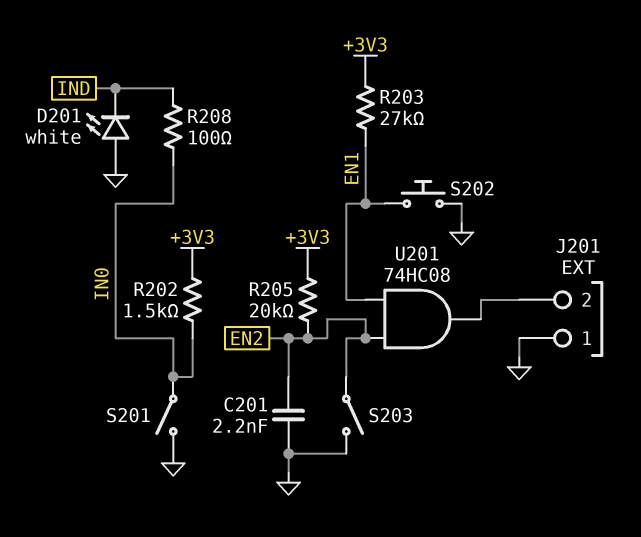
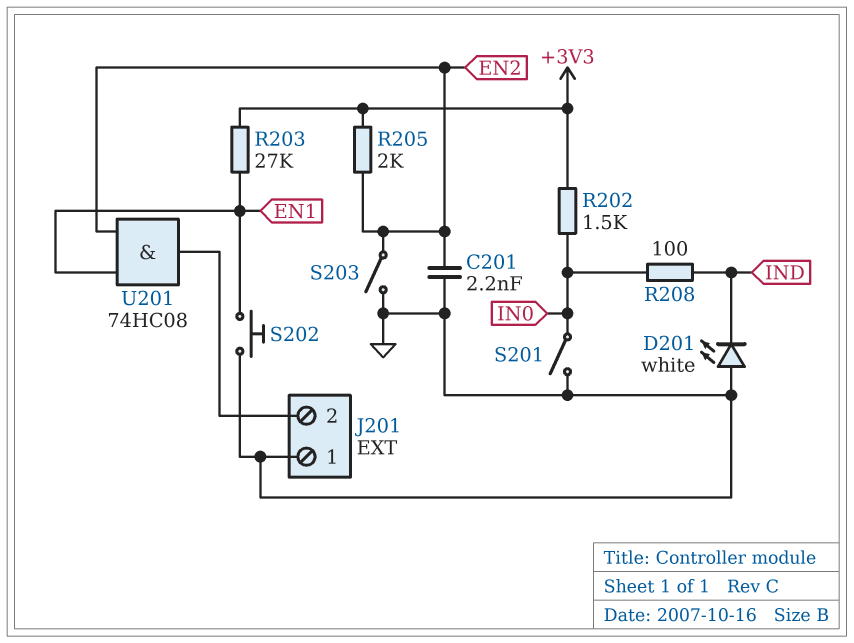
R205: 20k (+3V3, EN2) -> 2k (+3V3, EN2)

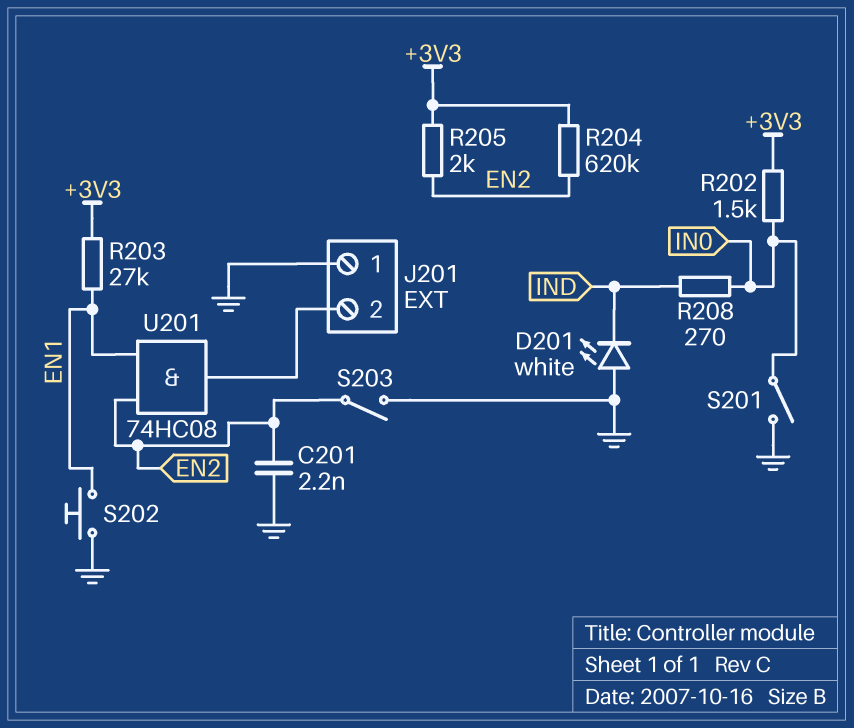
R204: none -> 620k (+3V3, EN2)
R208: 100 (IN0, IND) -> 270 (IN0, IND)

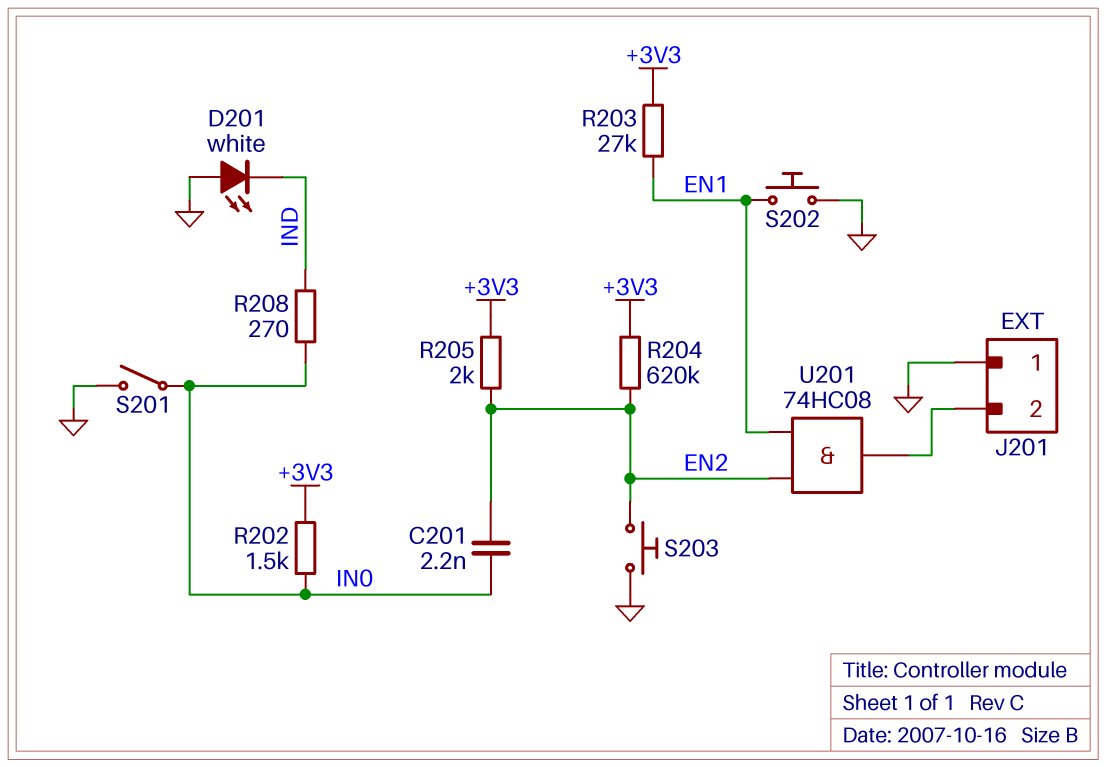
C201: 2.2nF (EN2, GND) -> 2.2nF (EN2, IN0)
S203: switch (EN2, GND) -> button (EN2, GND)

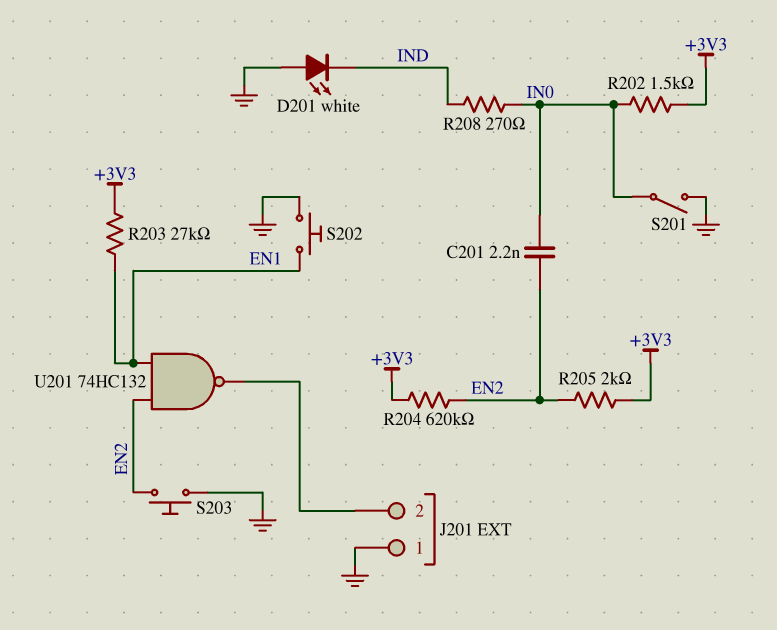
U201: AND 74HC08 (in EN1, in EN2, out J201/2) -> NAND 74HC132 (in EN1, in EN2, out J201/2)

